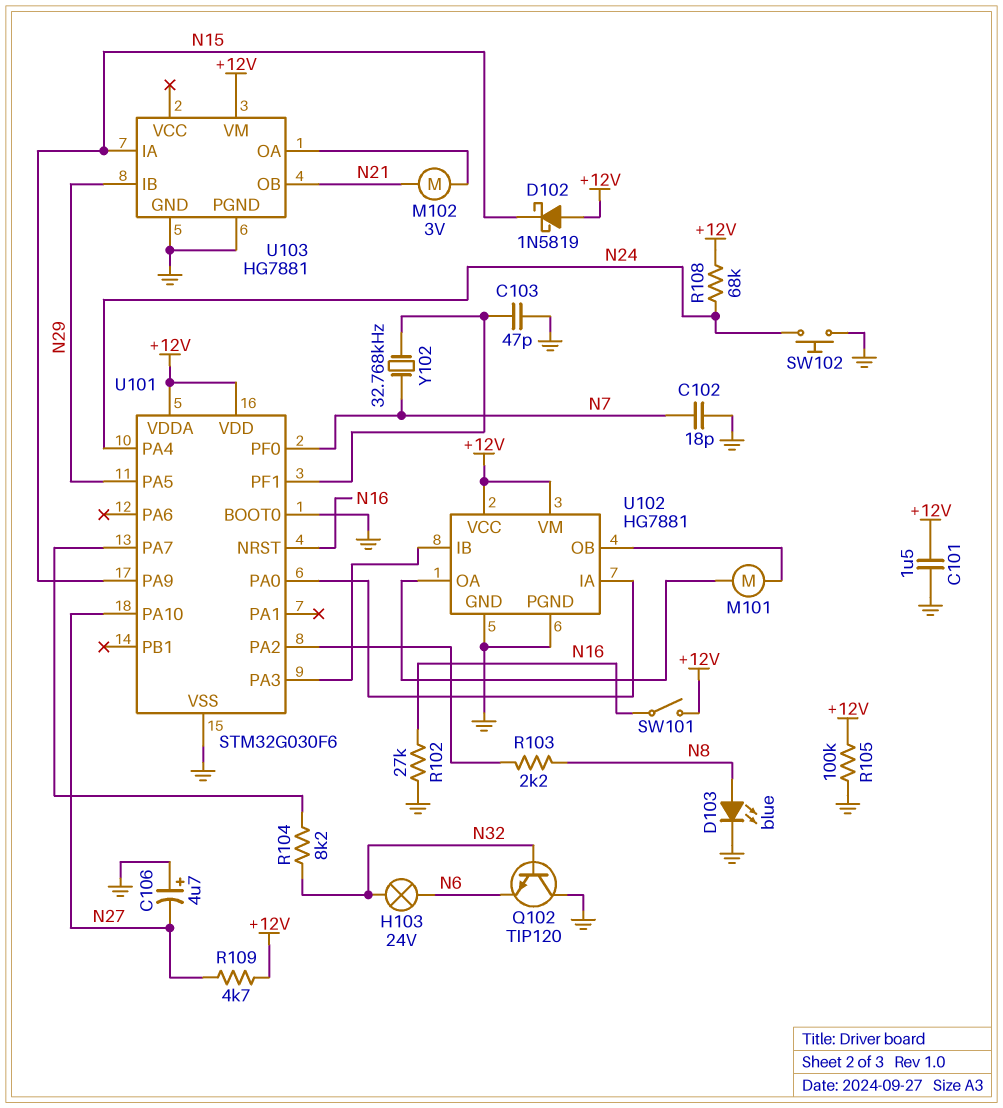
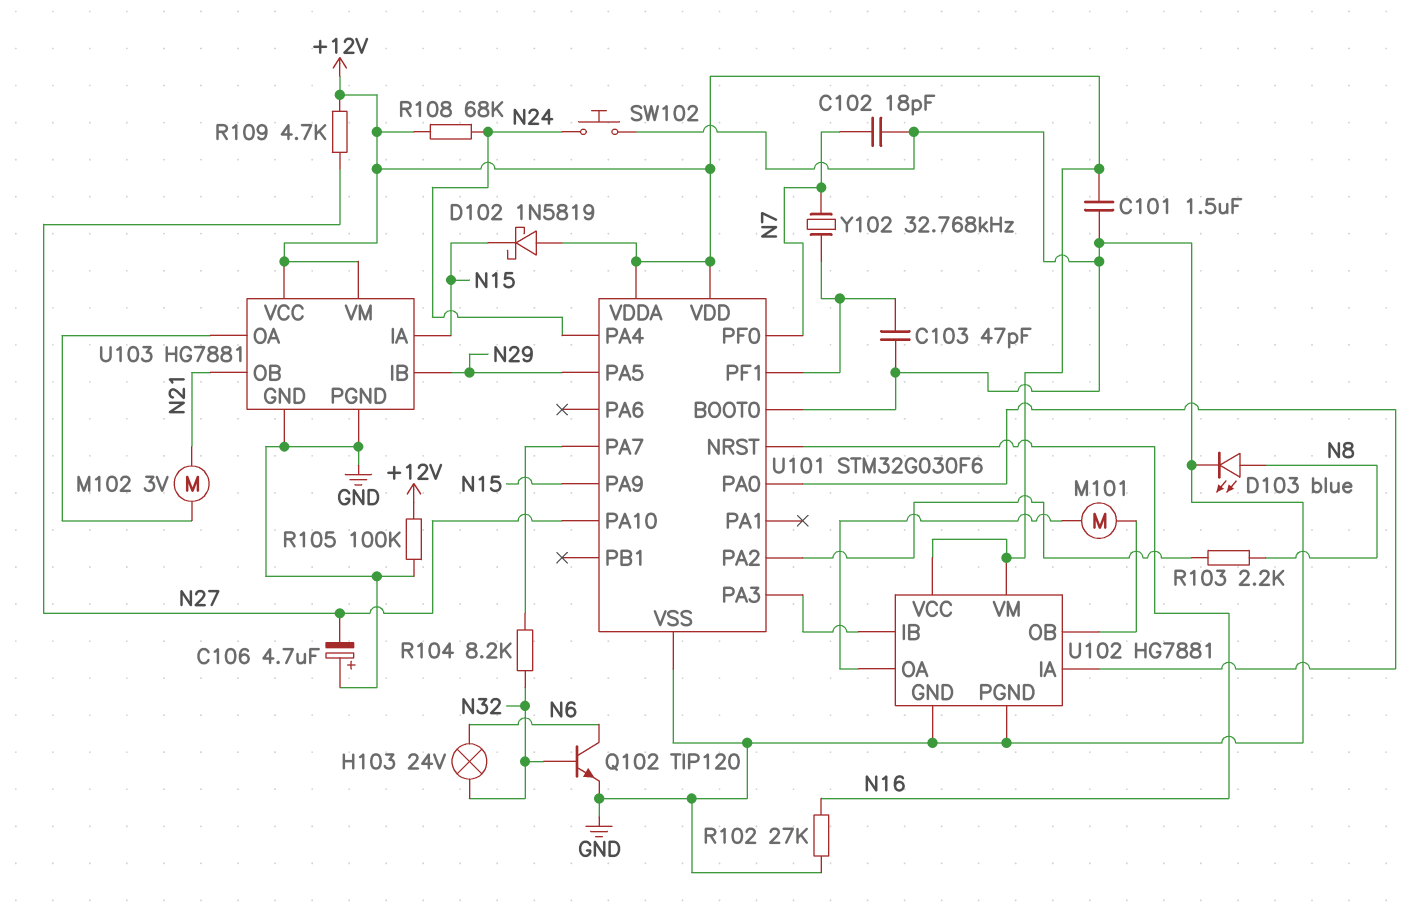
Q102: NPN TIP120 (B N32, C GND, E N6) -> NPN TIP120 (B N32, C N6, E GND)
SW101: switch (+12V, N16) -> none
U103 pin VCC: none -> +12V

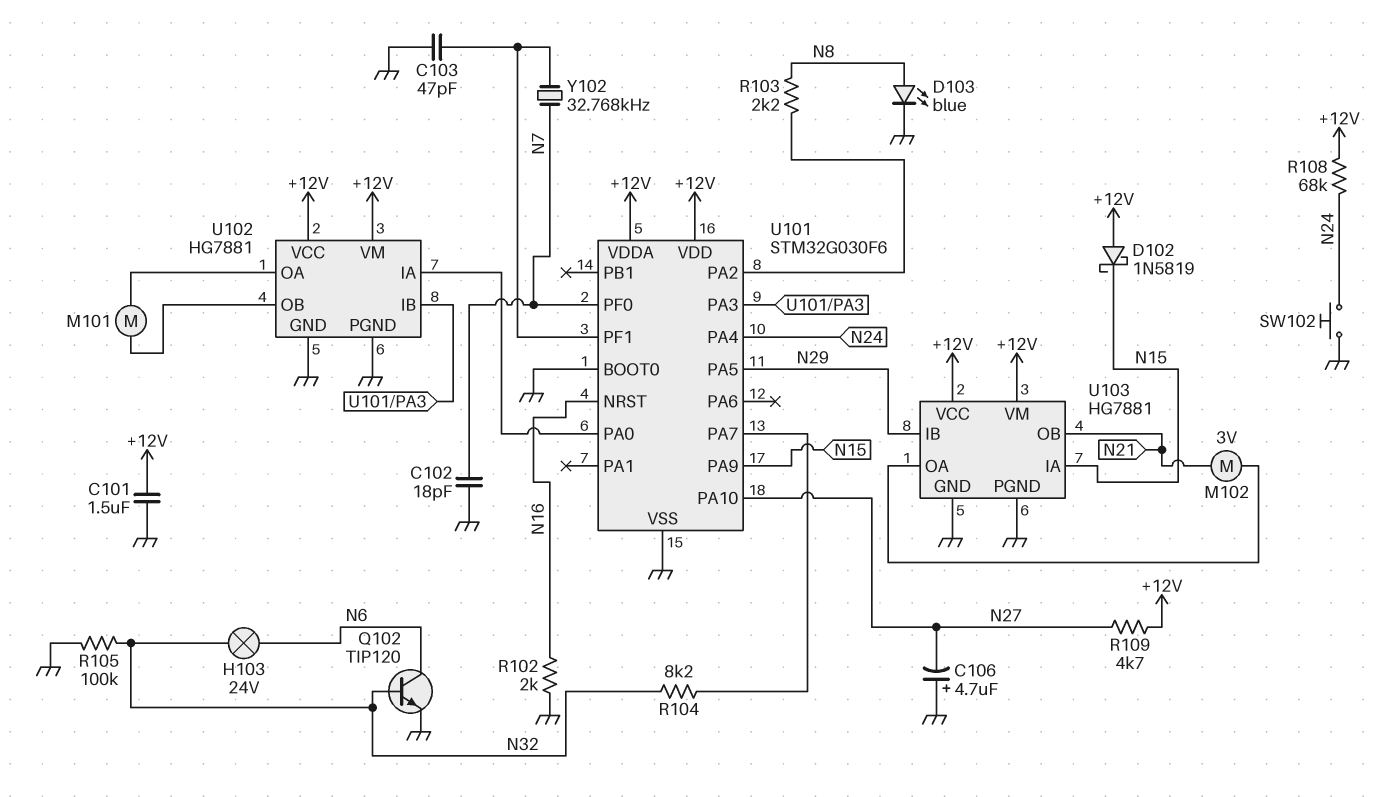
R102: 27k (GND, N16) -> 2k (GND, N16)
R105: 100k (+12V, GND) -> 100k (GND, N32)

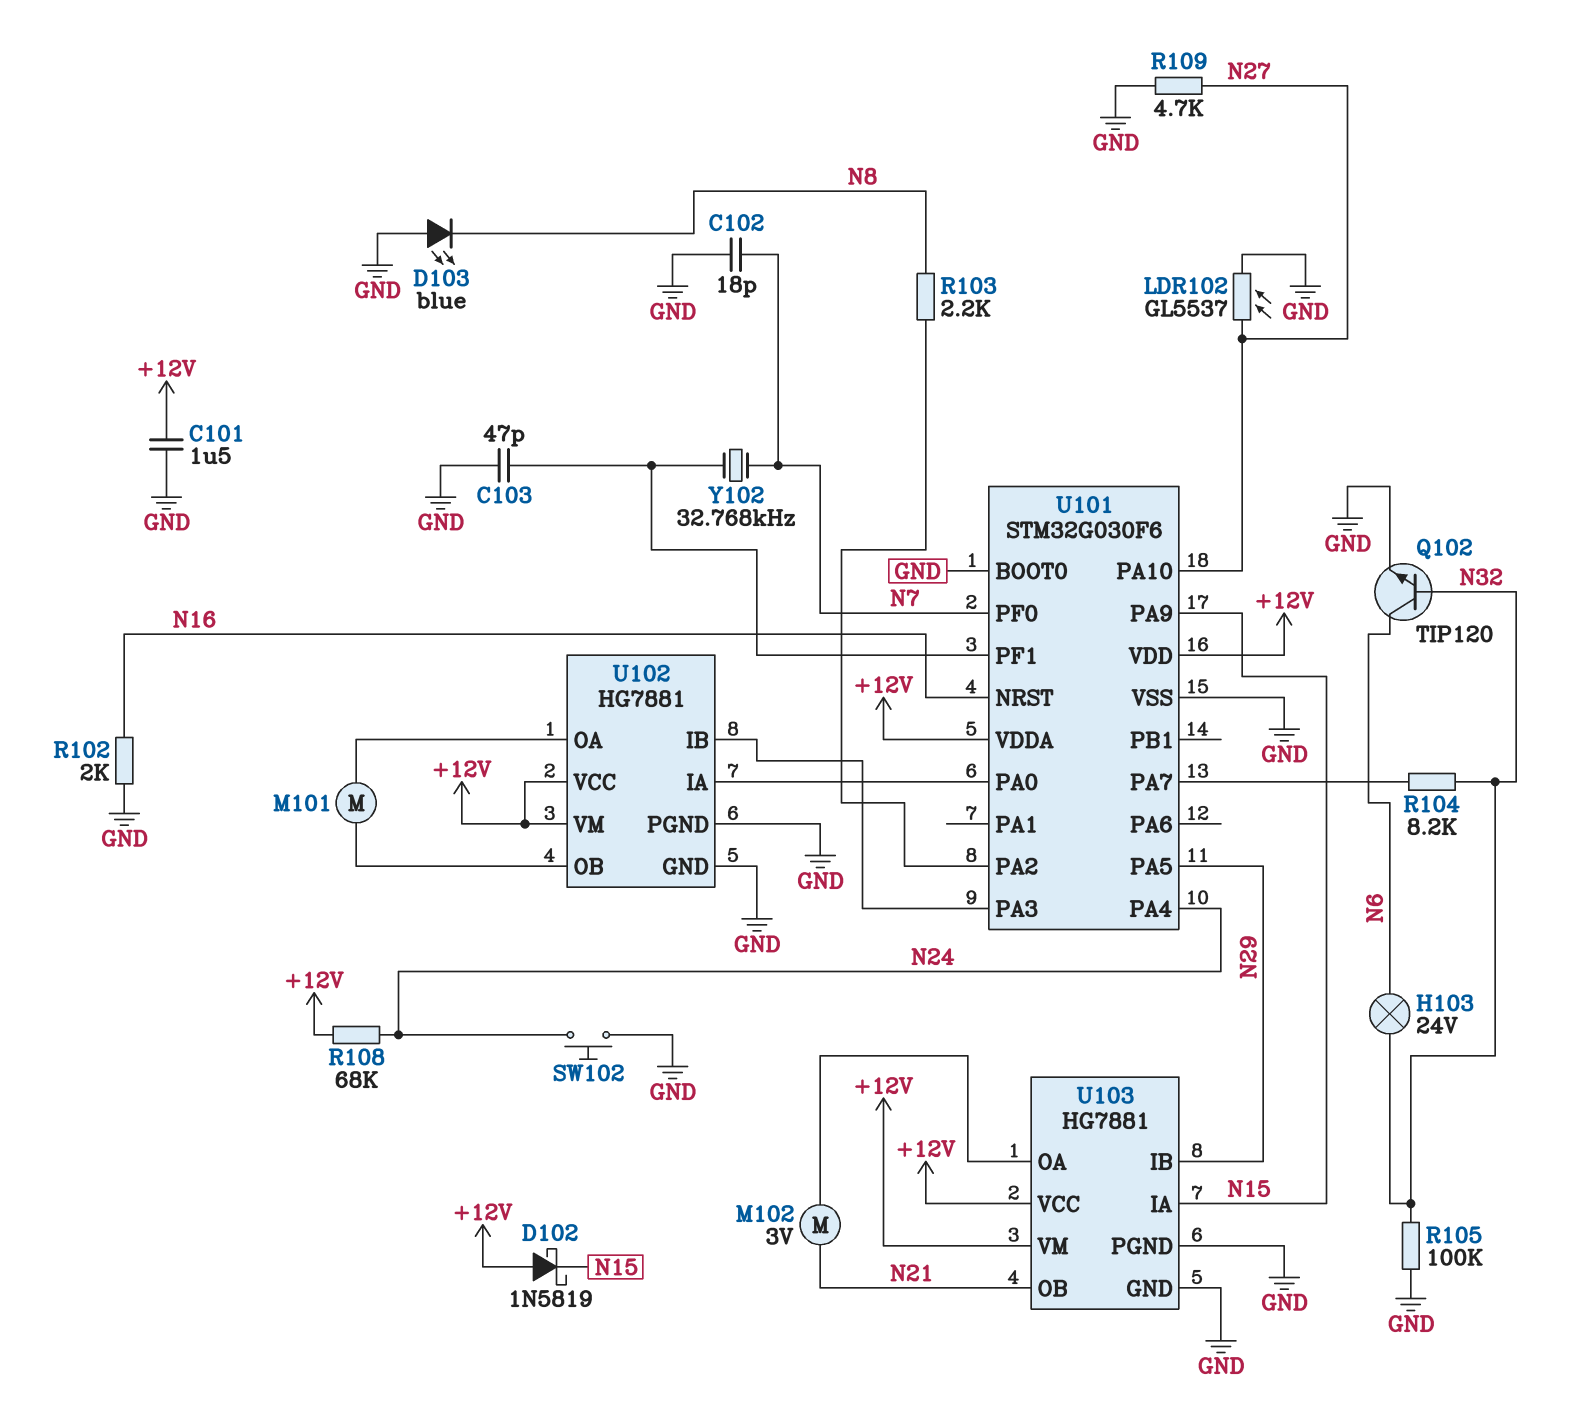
C106: 4.7uF (plus GND, minus N27) -> none
D103: LED blue (A N8, K GND) -> LED blue (A GND, K N8)
LDR102: none -> GL5537 (GND, N27)
R109: 4.7k (+12V, N27) -> 4.7k (GND, N27)

